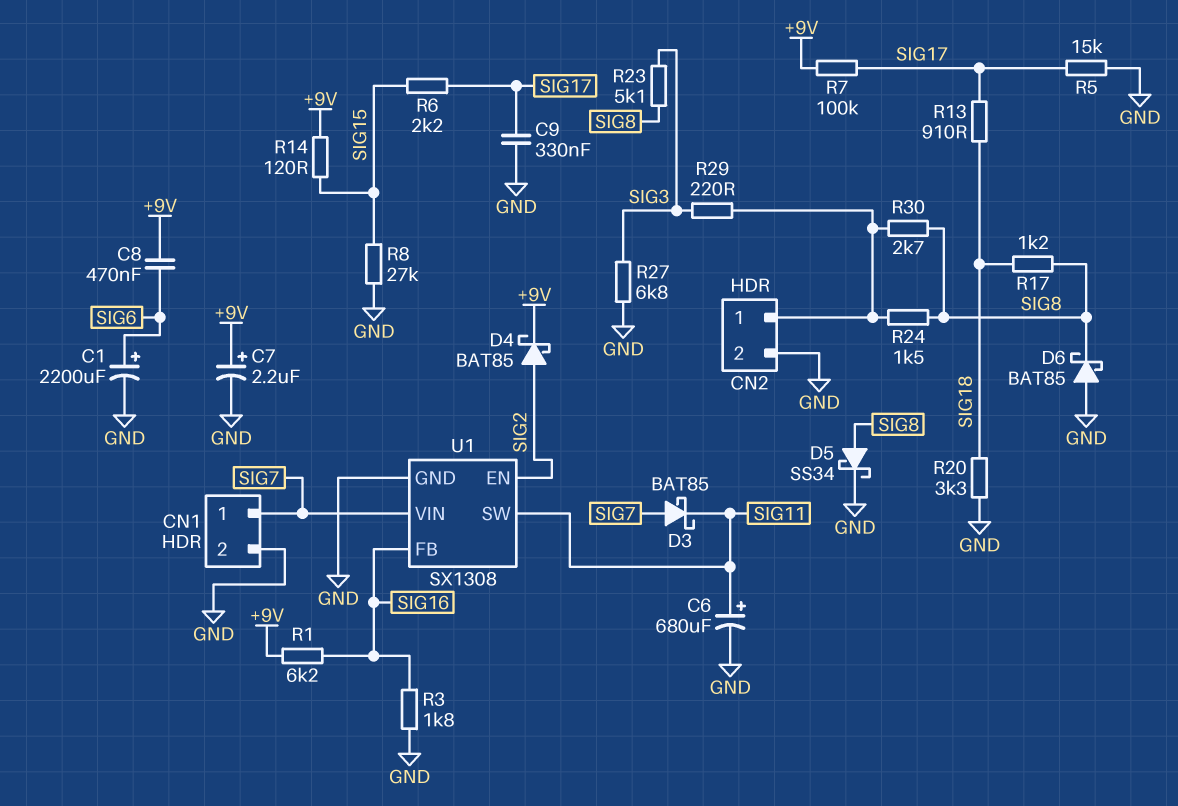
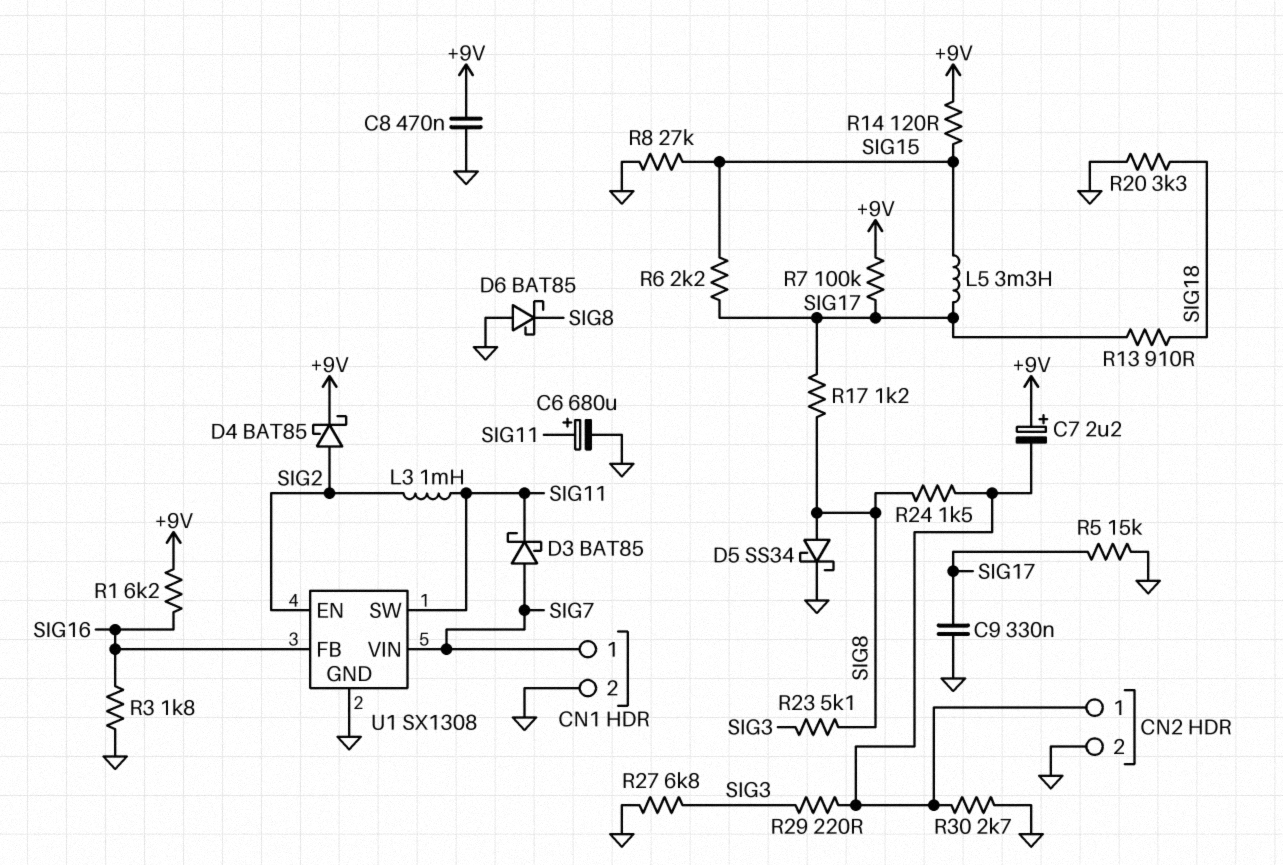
C1: 2200uF (plus SIG6, minus GND) -> none
C7: 2.2uF (plus +9V, minus GND) -> 2.2uF (plus +9V, minus CN2/1)
C8: 470nF (+9V, SIG6) -> 470nF (+9V, GND)
L3: none -> 1mH (SIG2, SIG11)
L5: none -> 3.3mH (SIG15, SIG17)
R17: 1.2k (SIG8, SIG18) -> 1.2k (SIG8, SIG17)
R30: 2.7k (CN2/1, SIG8) -> 2.7k (CN2/1, GND)

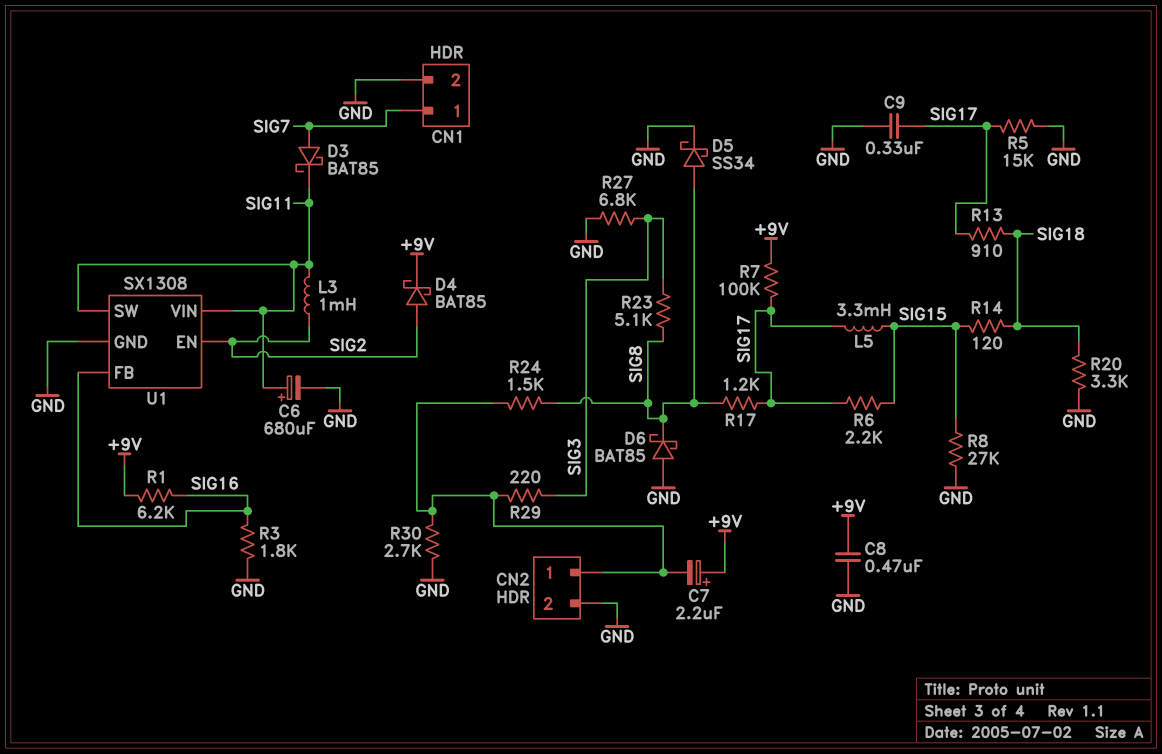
R14: 120 (+9V, SIG15) -> 120 (SIG15, SIG18)
U1 pin VIN: SIG7 -> SIG11

